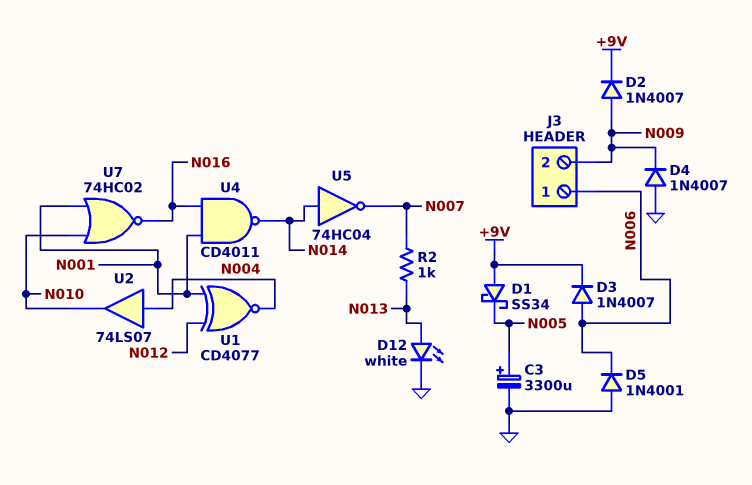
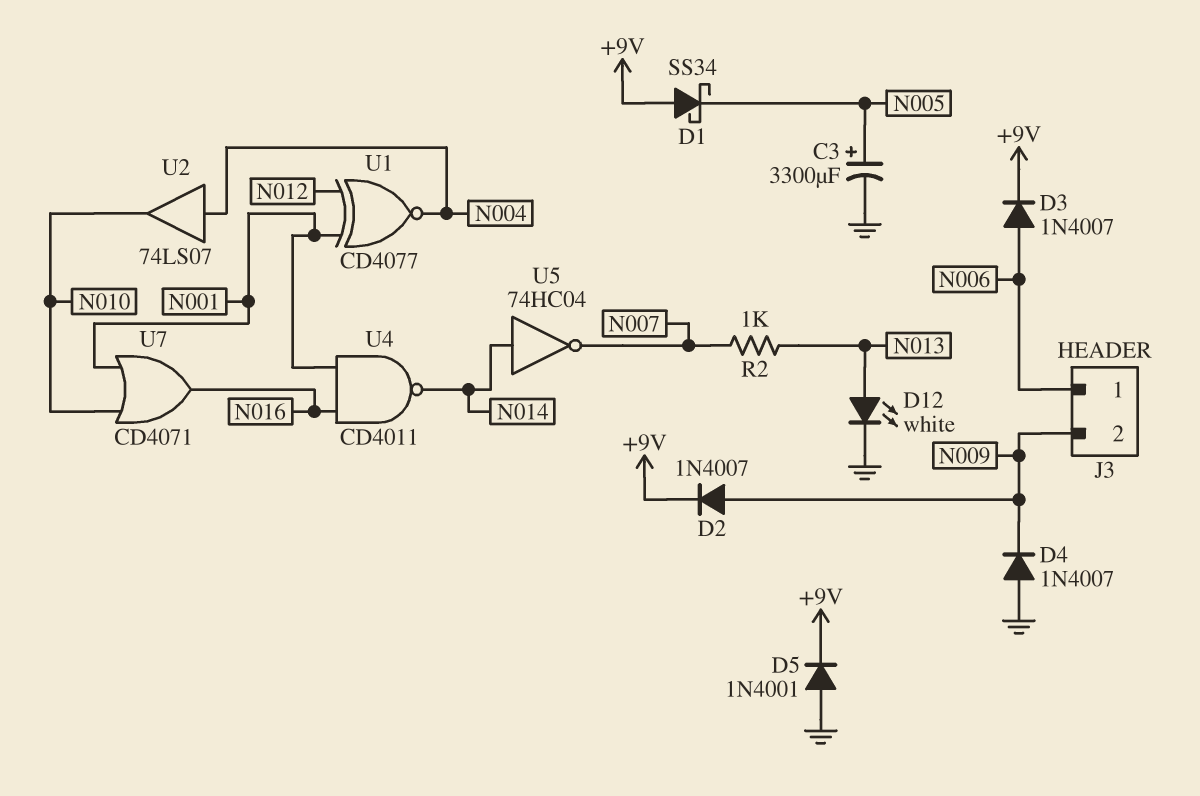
D5: diode 1N4001 (A GND, K N006) -> diode 1N4001 (A GND, K +9V)
U7: NOR 74HC02 (in N001, in N010, out N016) -> OR CD4071 (in N001, in N010, out N016)

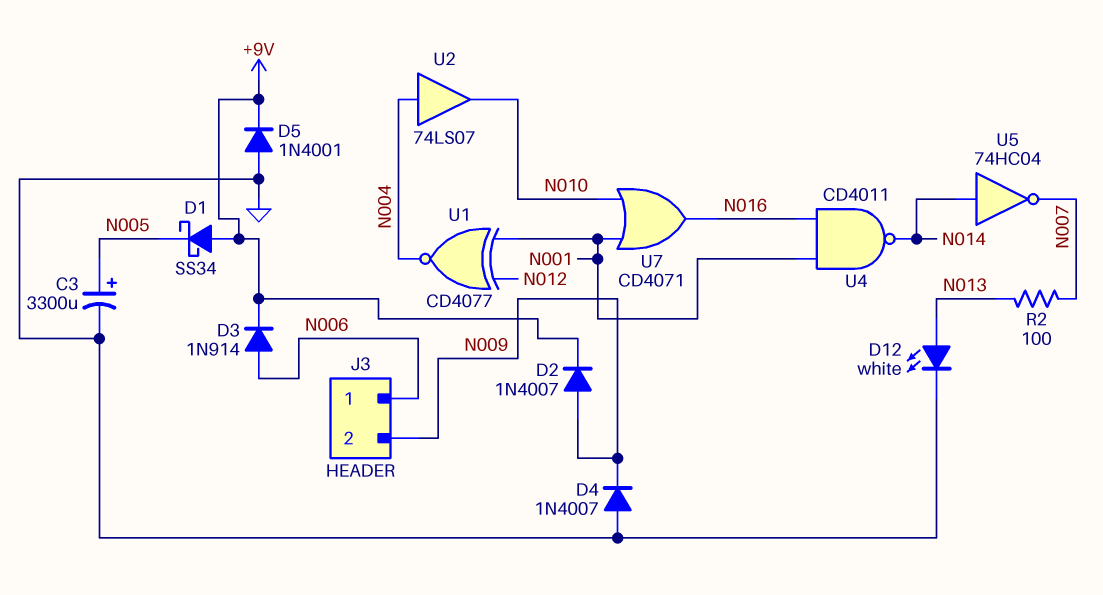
D3: diode 1N4007 (A N006, K +9V) -> diode 1N914 (A N006, K +9V)
R2: 1k (N007, N013) -> 100 (N007, N013)

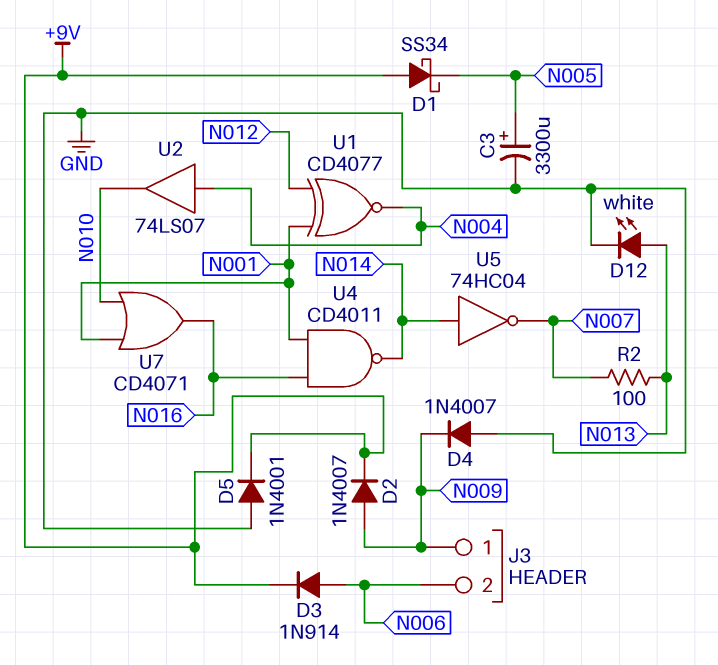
J3 pin 1: N006 -> N009
J3 pin 2: N009 -> N006

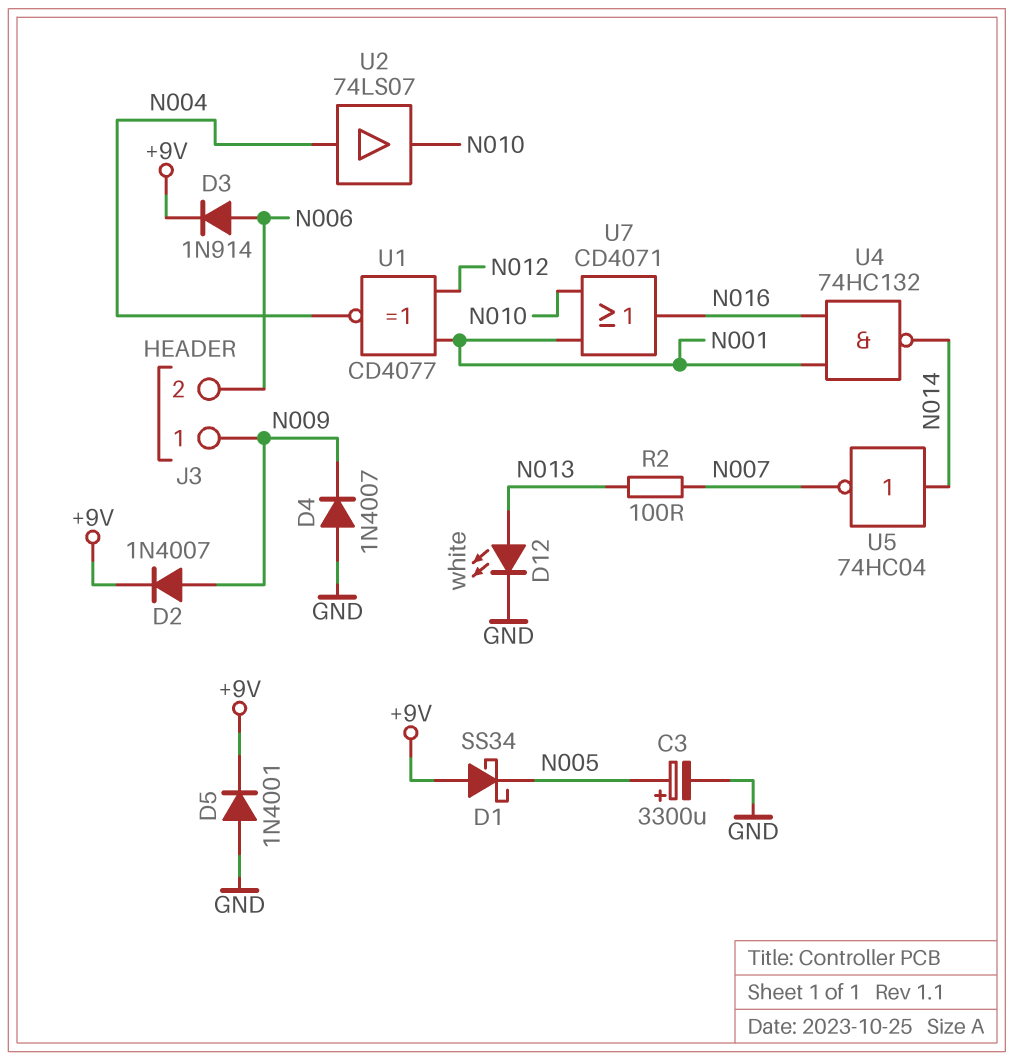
U4: NAND CD4011 (in N001, in N016, out N014) -> NAND 74HC132 (in N001, in N016, out N014)

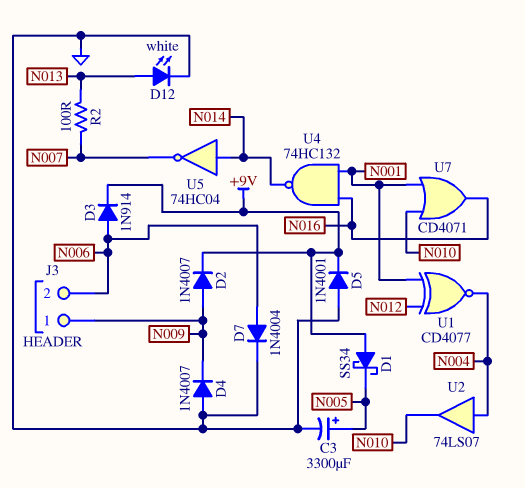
D7: none -> diode 1N4004 (A N006, K GND)

